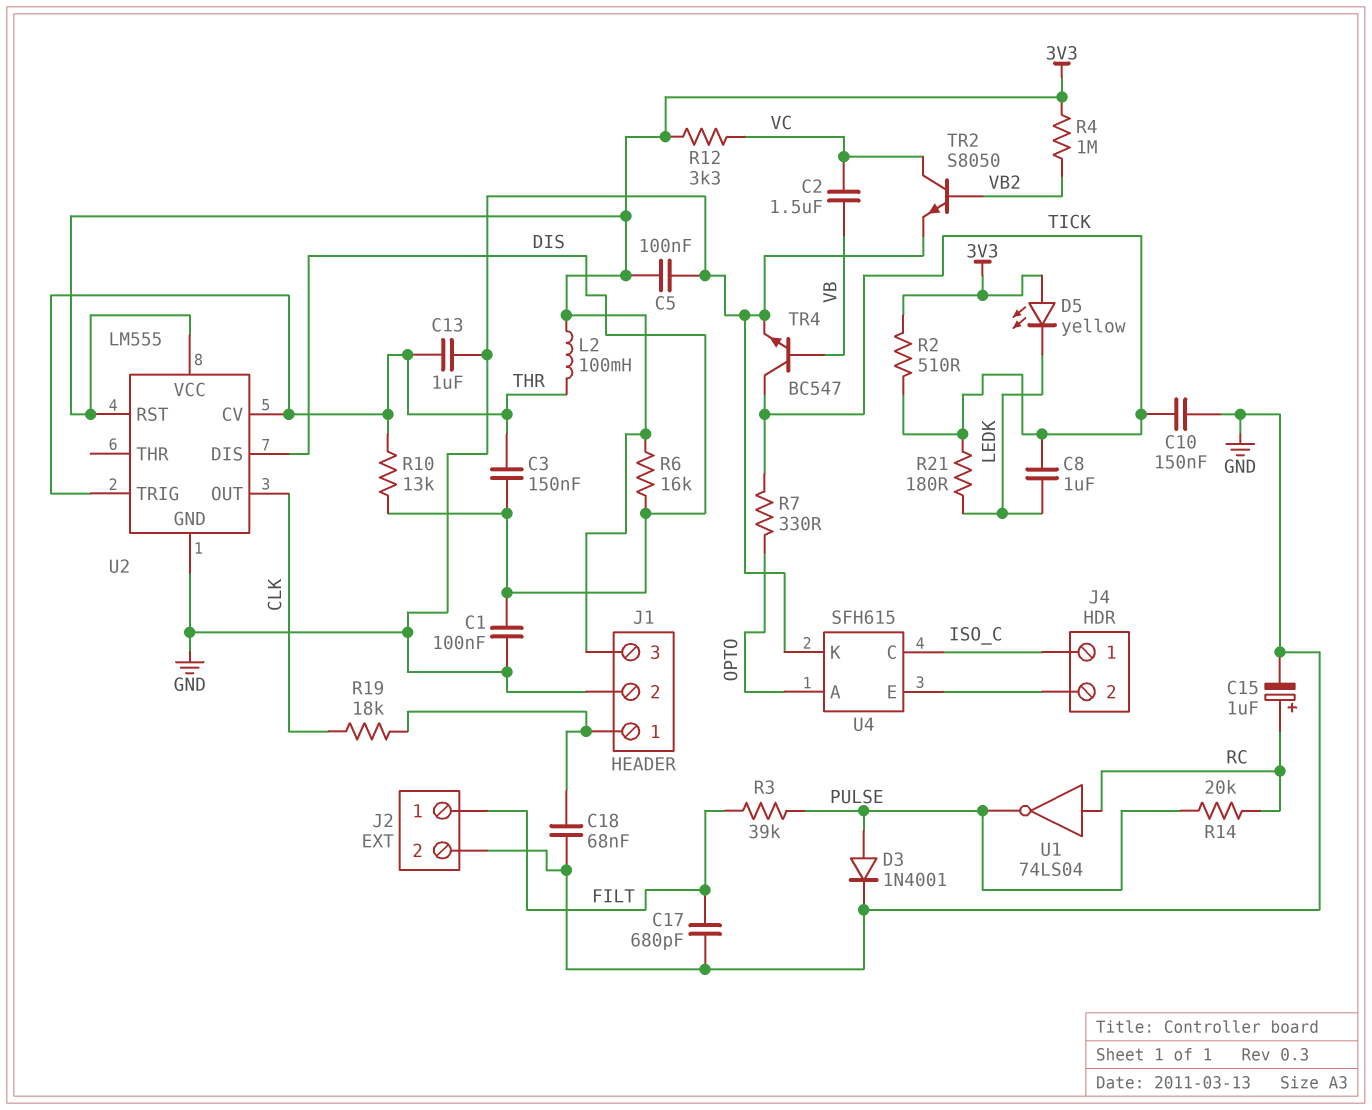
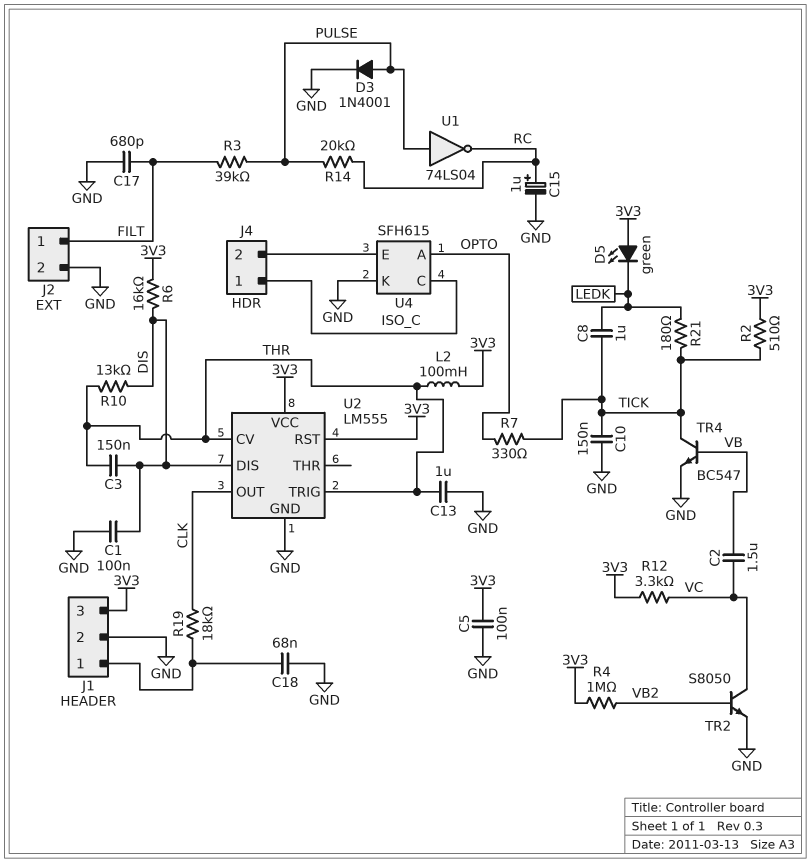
D5: LED yellow (A 3V3, K LEDK) -> LED green (A 3V3, K LEDK)
U1: NOT 74LS04 (in RC, out PULSE) -> NOT 74LS04 (in PULSE, out RC)

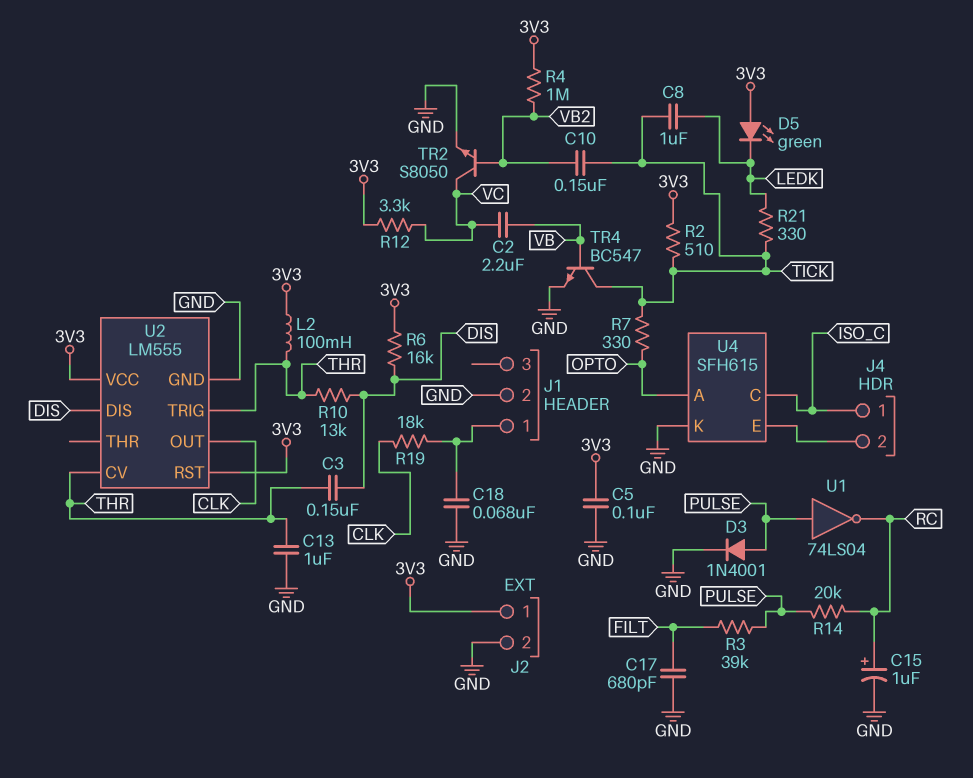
C1: 100nF (DIS, GND) -> none
C2: 1.5uF (VB, VC) -> 2.2uF (VB, VC)
C10: 150nF (GND, TICK) -> 150nF (TICK, VB2)
J1 pin 3: 3V3 -> none
J2 pin 1: FILT -> 3V3
R21: 180 (LEDK, TICK) -> 330 (LEDK, TICK)

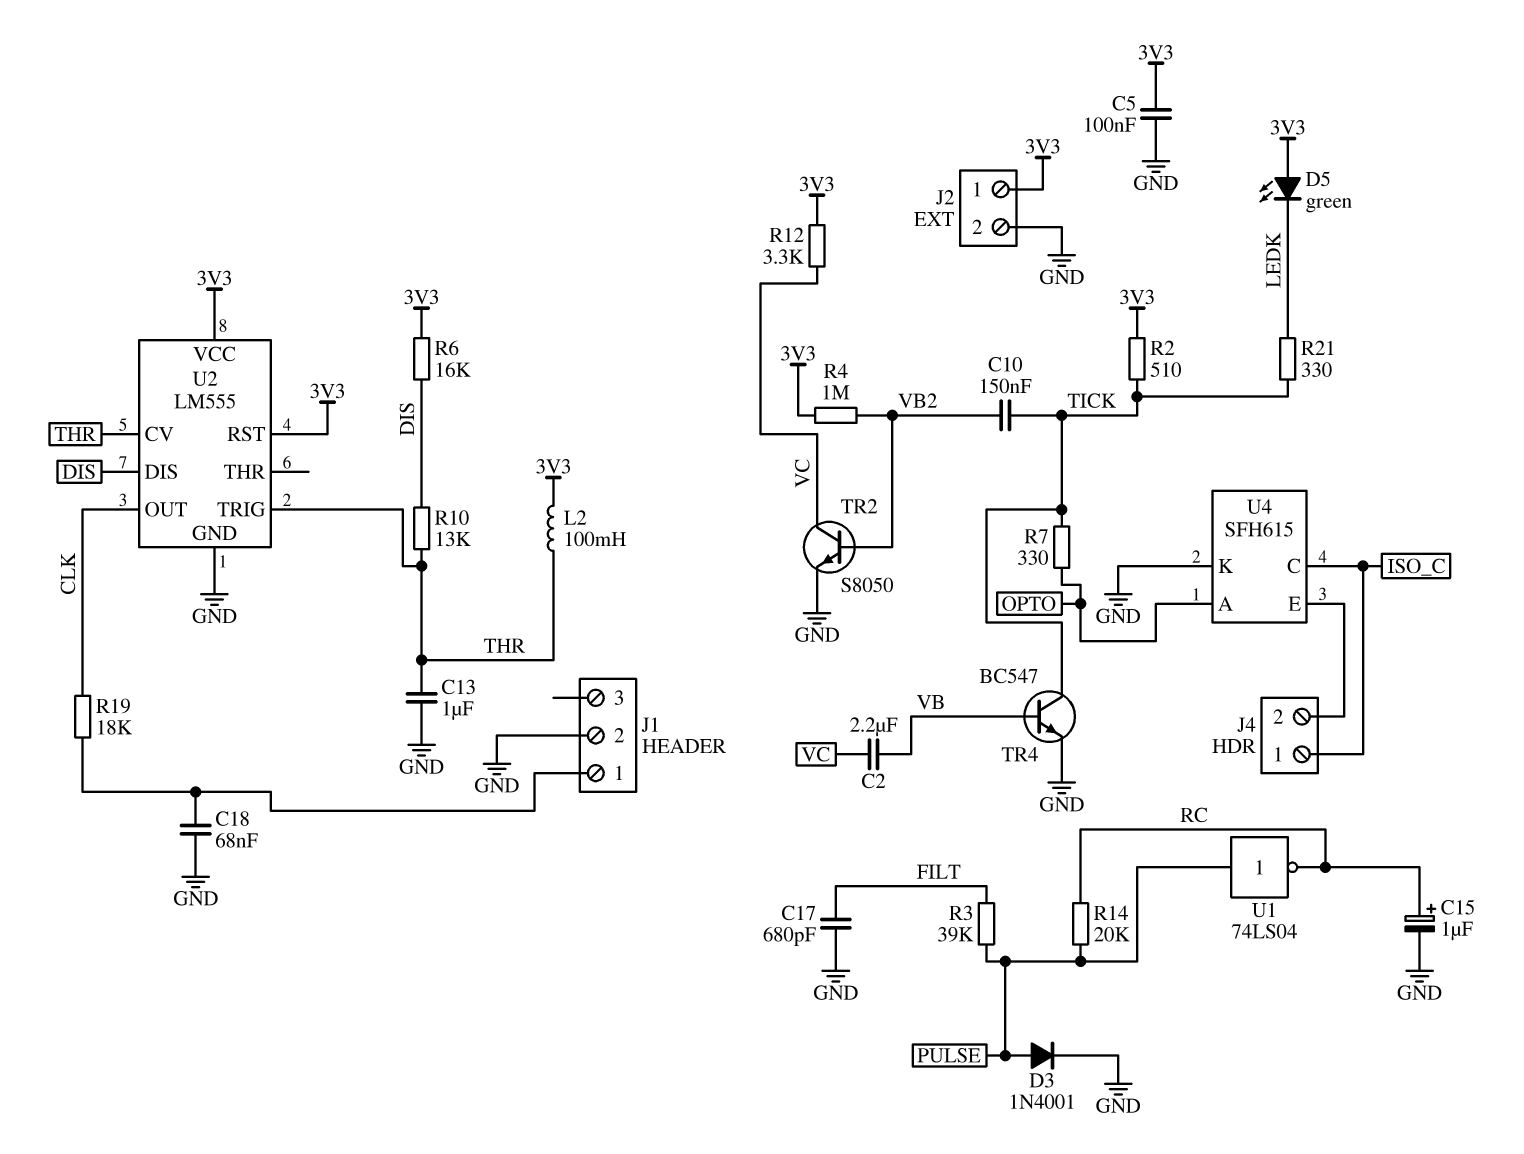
C3: 150nF (DIS, THR) -> none
C8: 1uF (LEDK, TICK) -> none

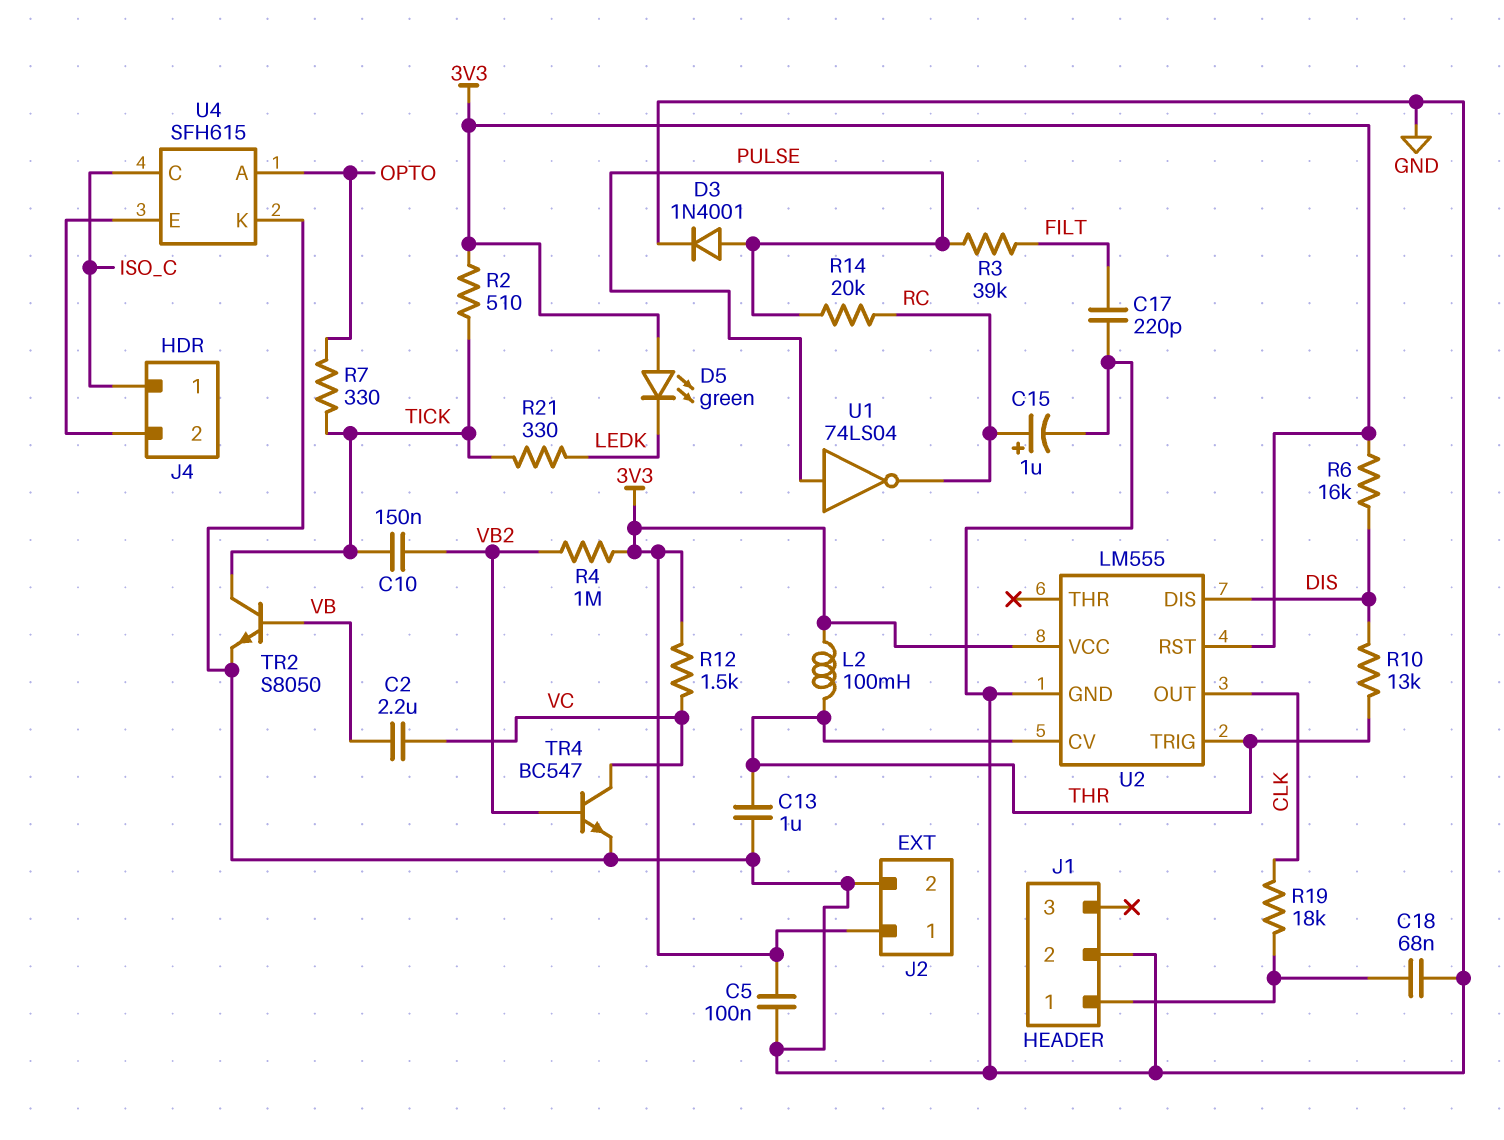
C17: 680pF (FILT, GND) -> 220pF (FILT, GND)
R12: 3.3k (3V3, VC) -> 1.5k (3V3, VC)
TR2: NPN S8050 (B VB2, C VC, E GND) -> NPN S8050 (B VB, C TICK, E GND)
TR4: NPN BC547 (B VB, C TICK, E GND) -> NPN BC547 (B VB2, C VC, E GND)

